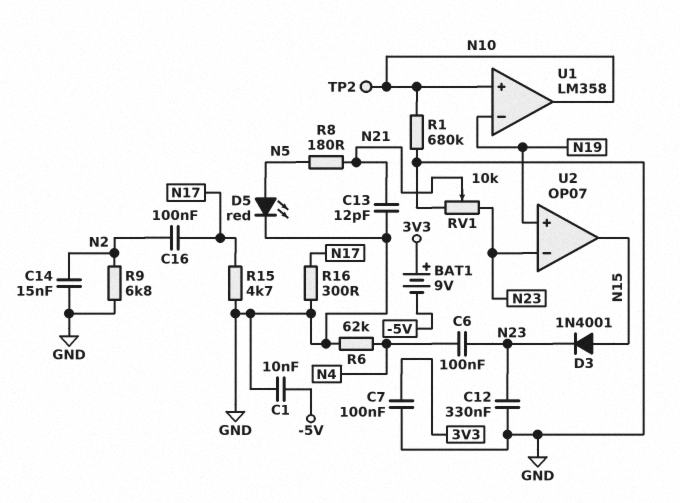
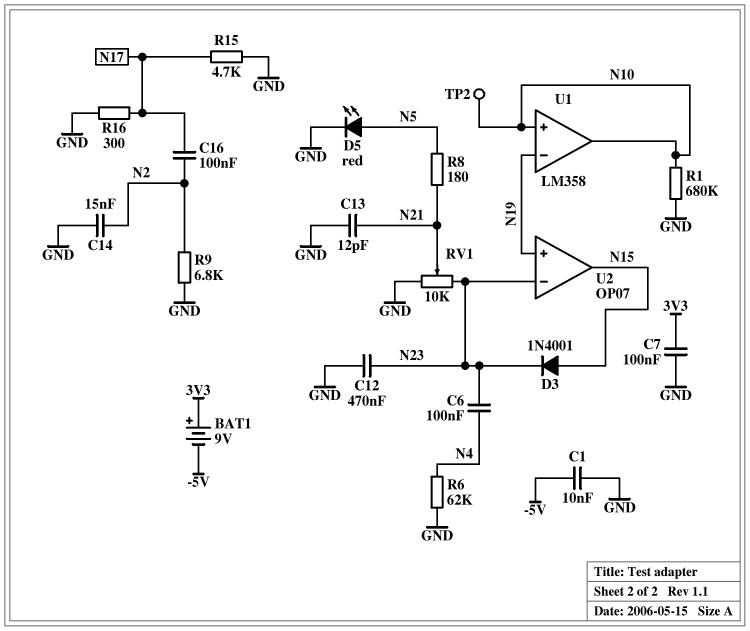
C12: 330nF (GND, N23) -> 470nF (GND, N23)

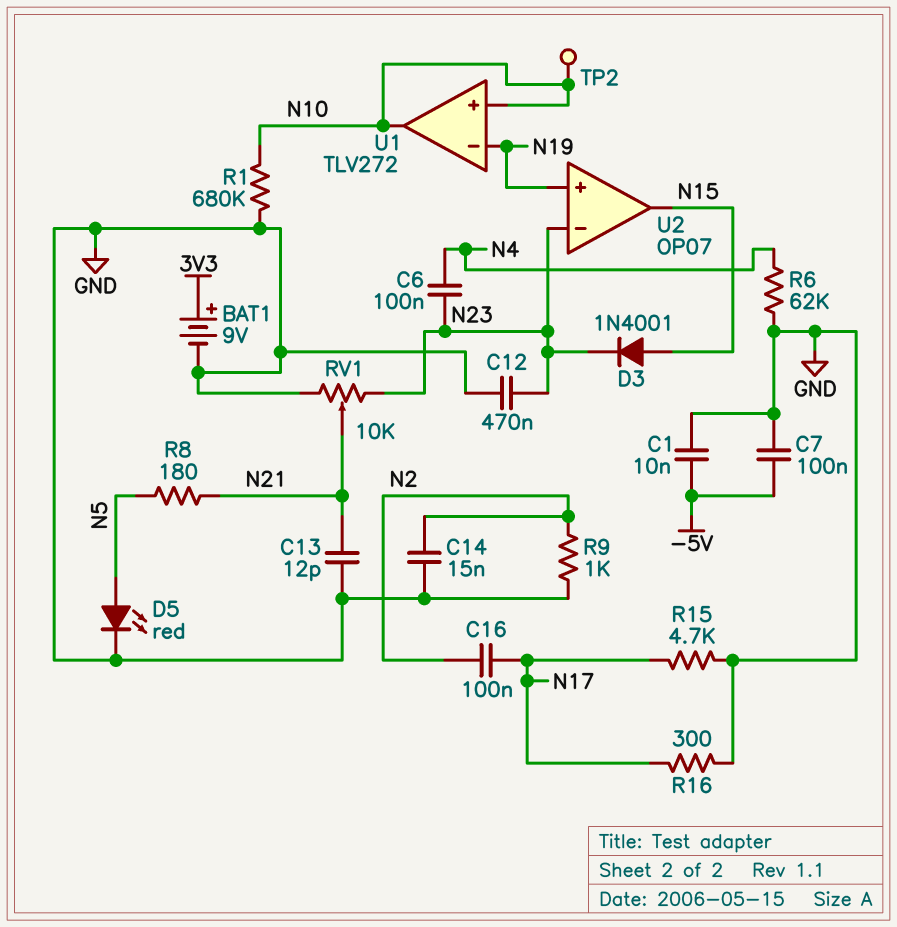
BAT1: 9V (plus 3V3, minus -5V) -> 9V (plus 3V3, minus GND)
C7: 100nF (3V3, GND) -> 100nF (-5V, GND)
R9: 6.8k (GND, N2) -> 1k (GND, N2)
U1: LM358 -> TLV272

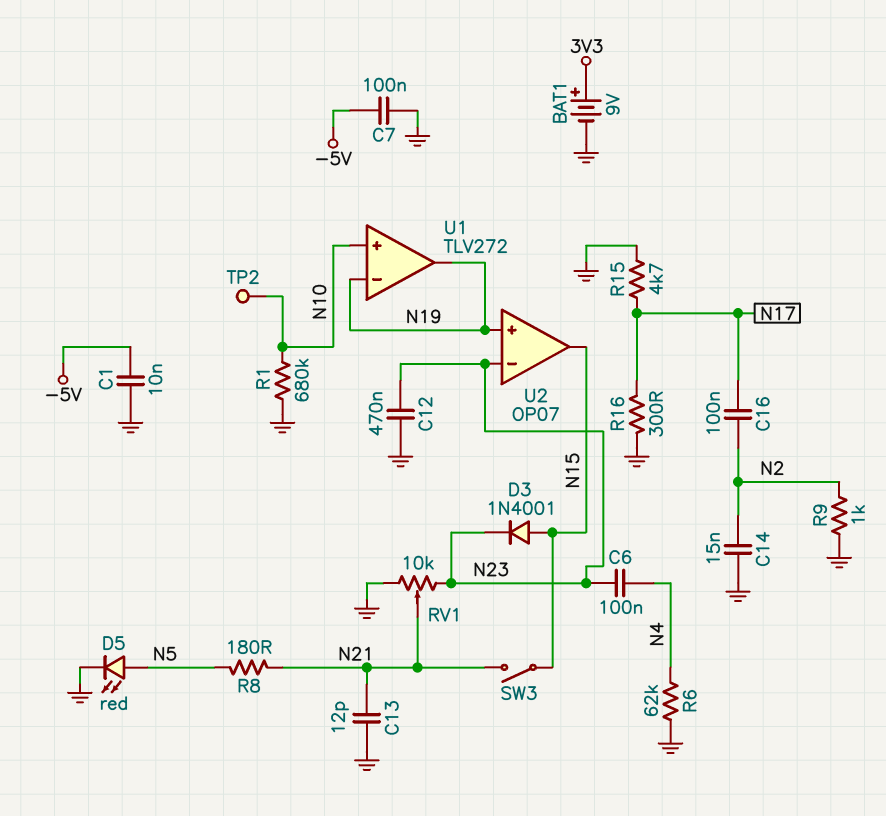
SW3: none -> switch (N15, N21)
U1 pin out: N10 -> N19

